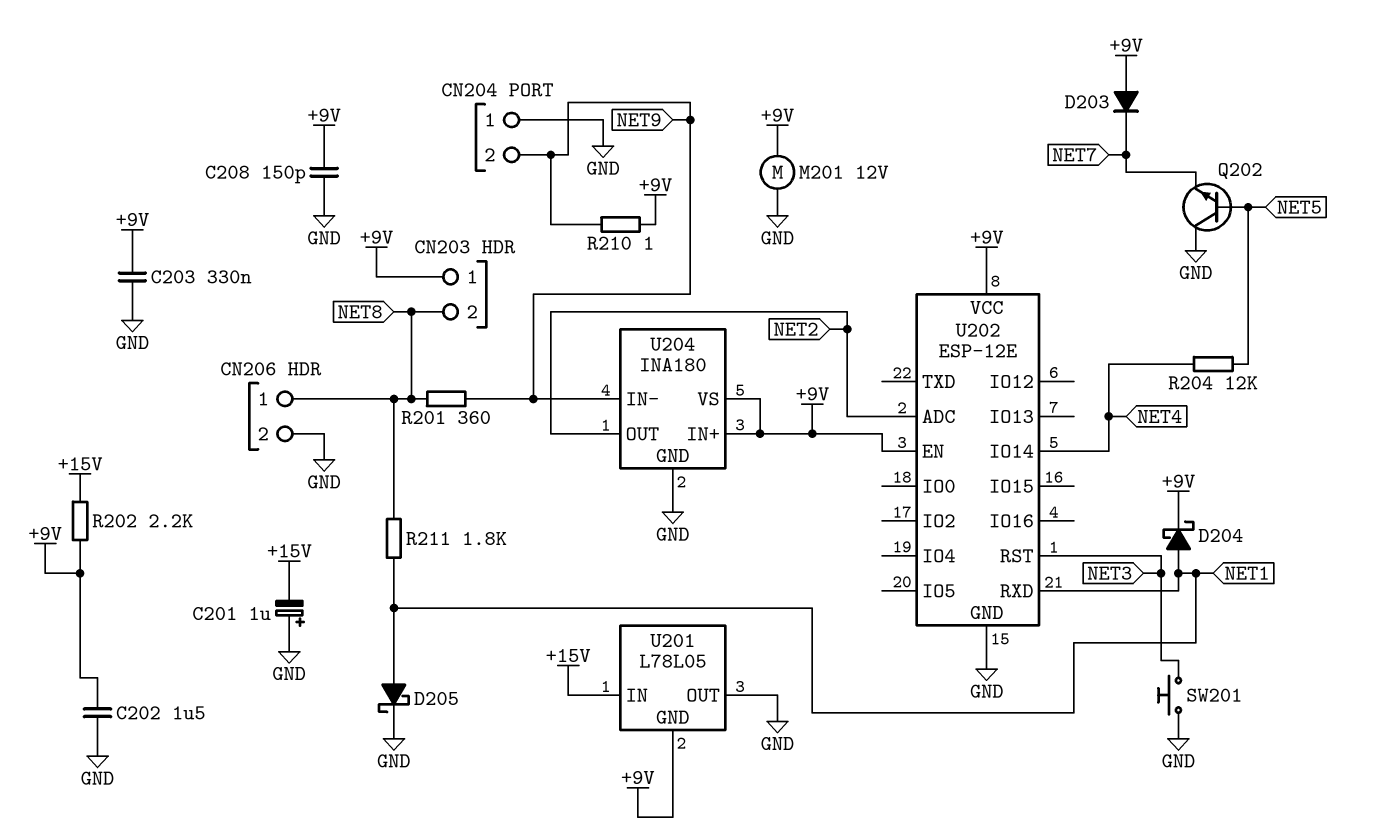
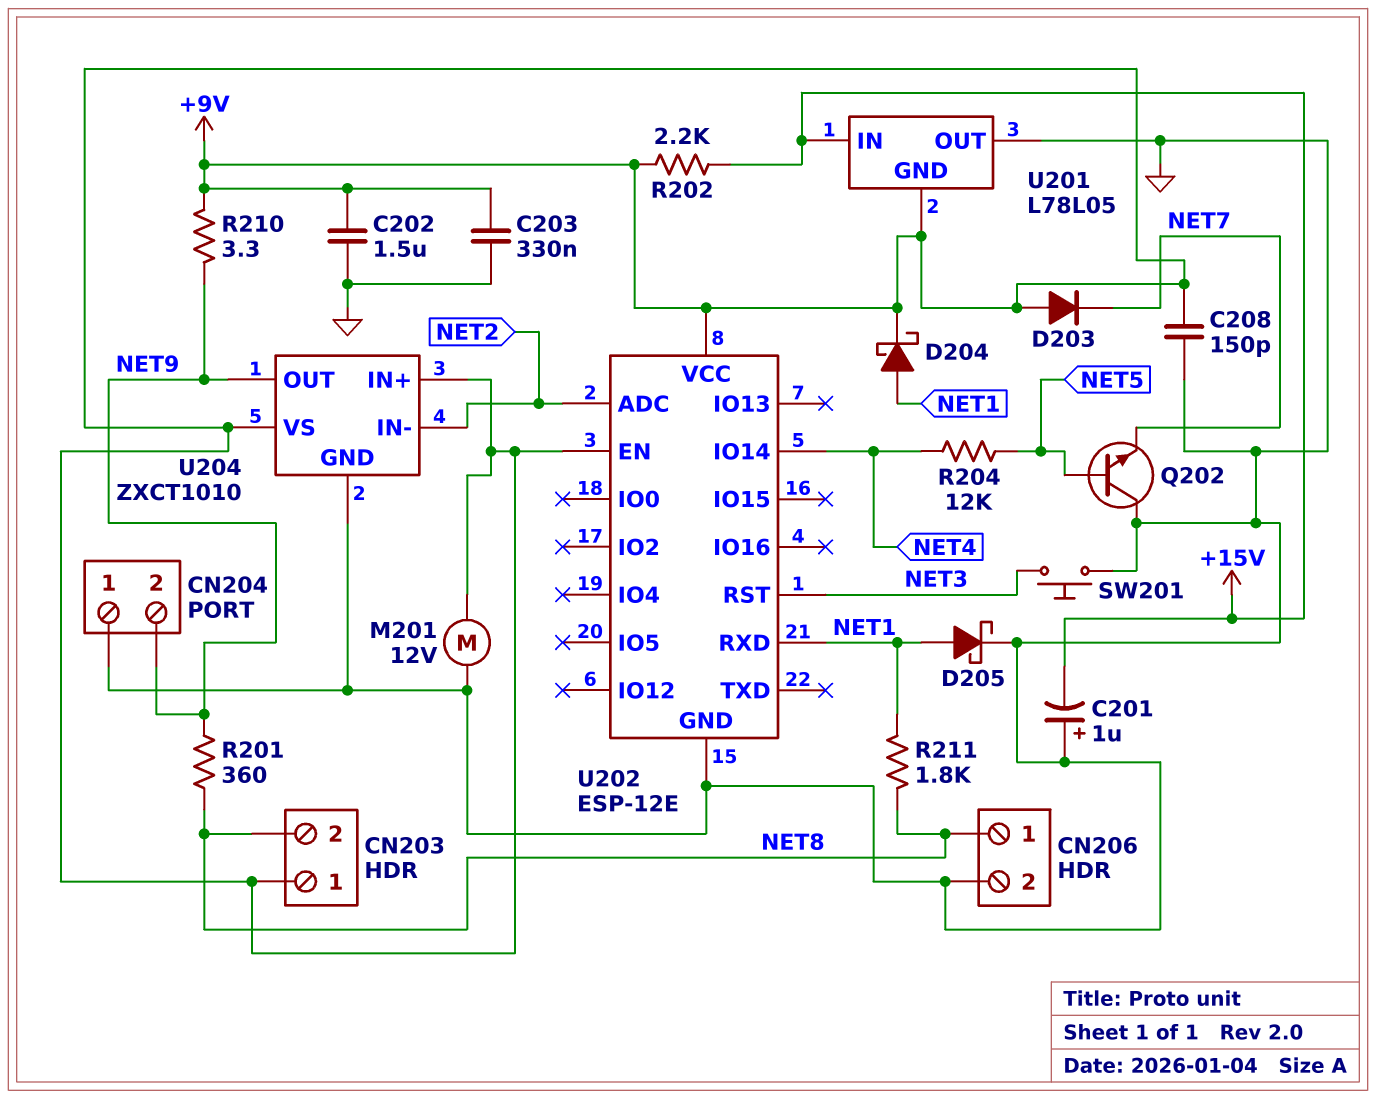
R210: 1 (+9V, NET9) -> 3.3 (+9V, NET9)
U204: INA180 -> ZXCT1010
U204 pin IN-: NET9 -> NET2
U204 pin OUT: NET2 -> NET9

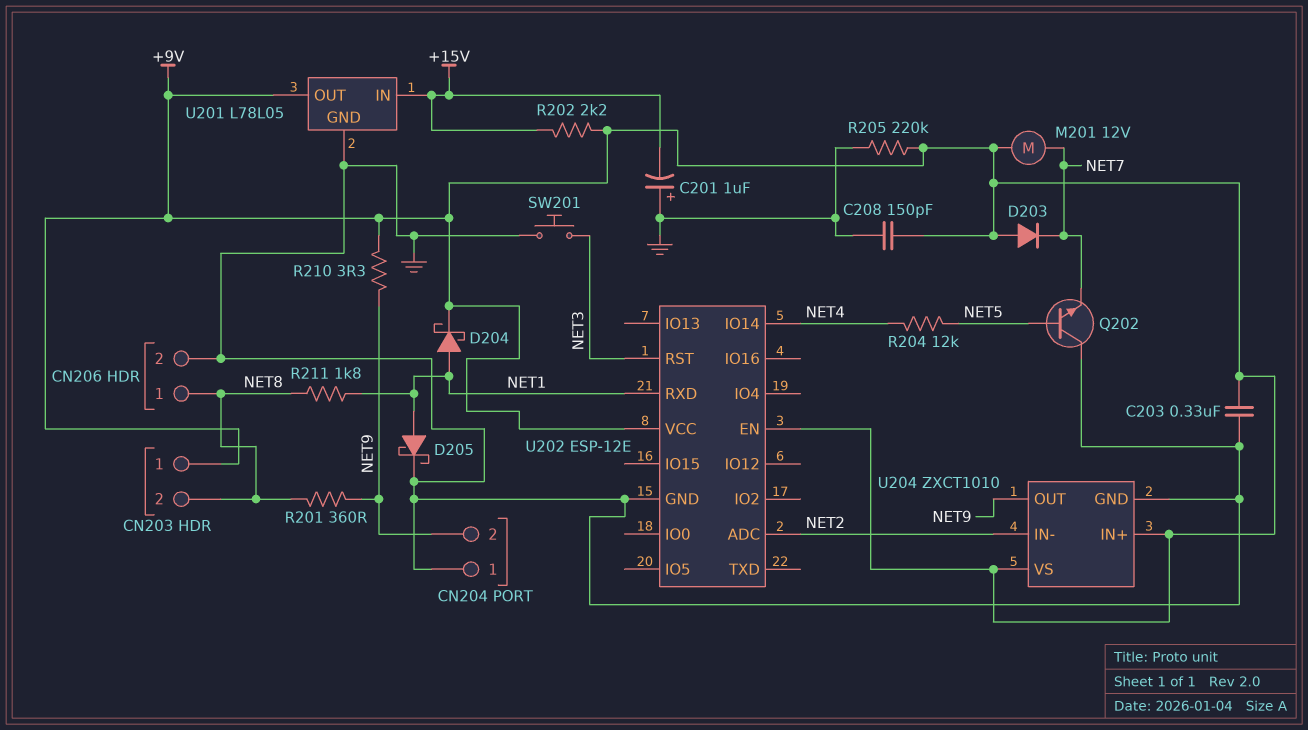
C202: 1.5uF (+9V, GND) -> none
M201: motor 12V (+9V, GND) -> motor 12V (+9V, NET7)
R205: none -> 220k (+9V, GND)
U201 pin GND: +9V -> GND
U201 pin OUT: GND -> +9V

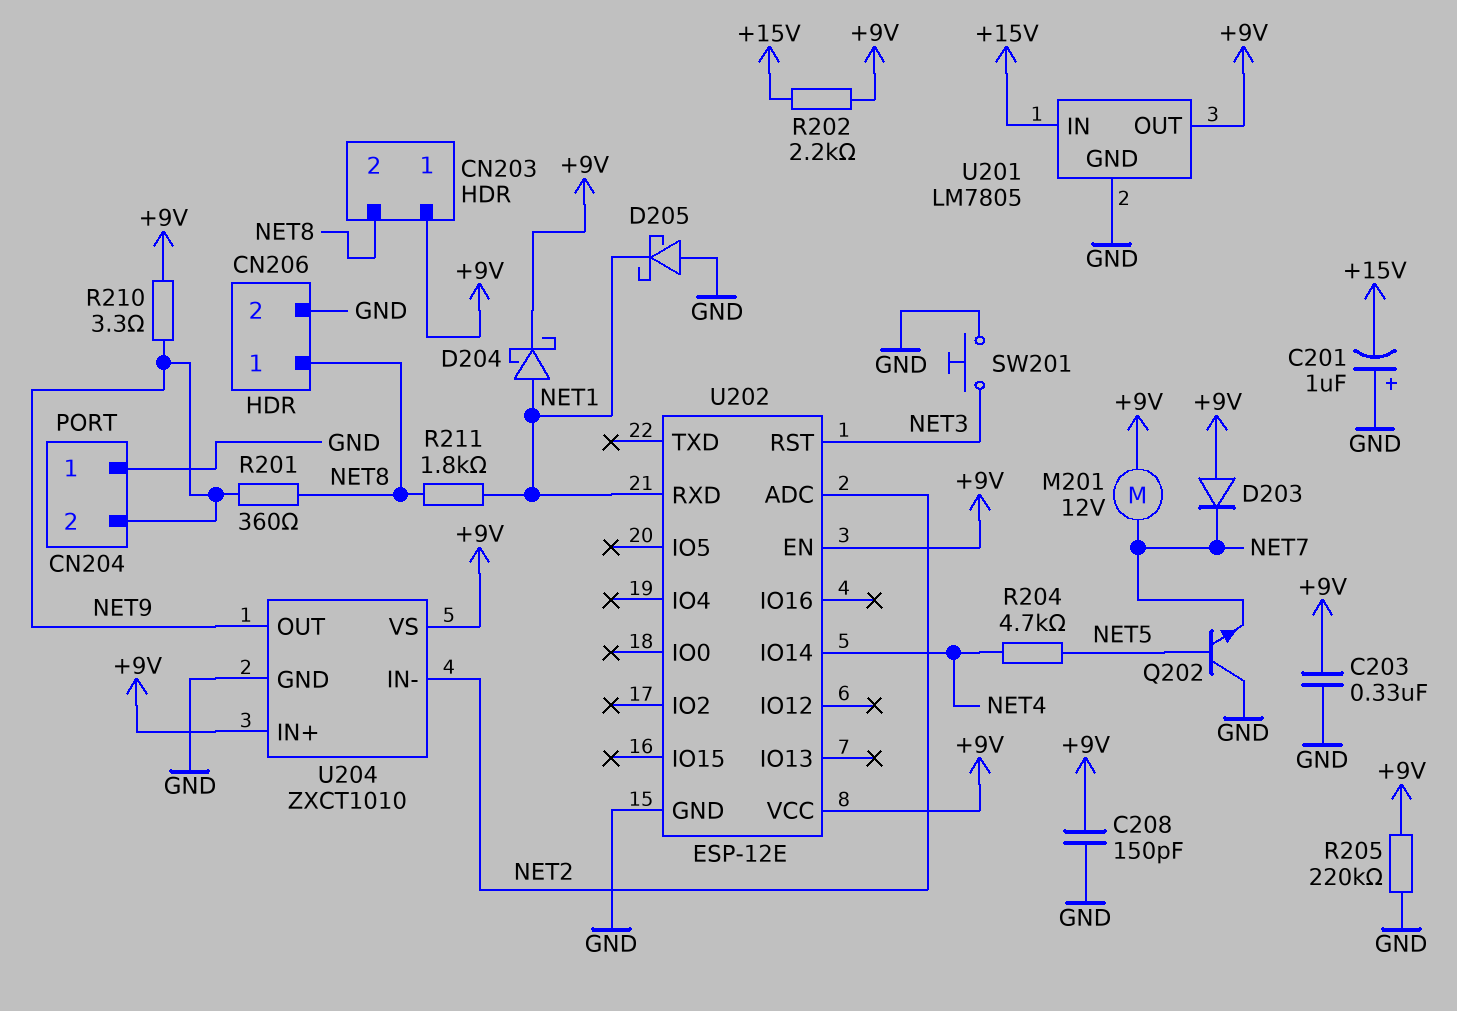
D205: schottky (A NET1, K GND) -> schottky (A GND, K NET1)
R204: 12k (NET4, NET5) -> 4.7k (NET4, NET5)
U201: L78L05 -> LM7805

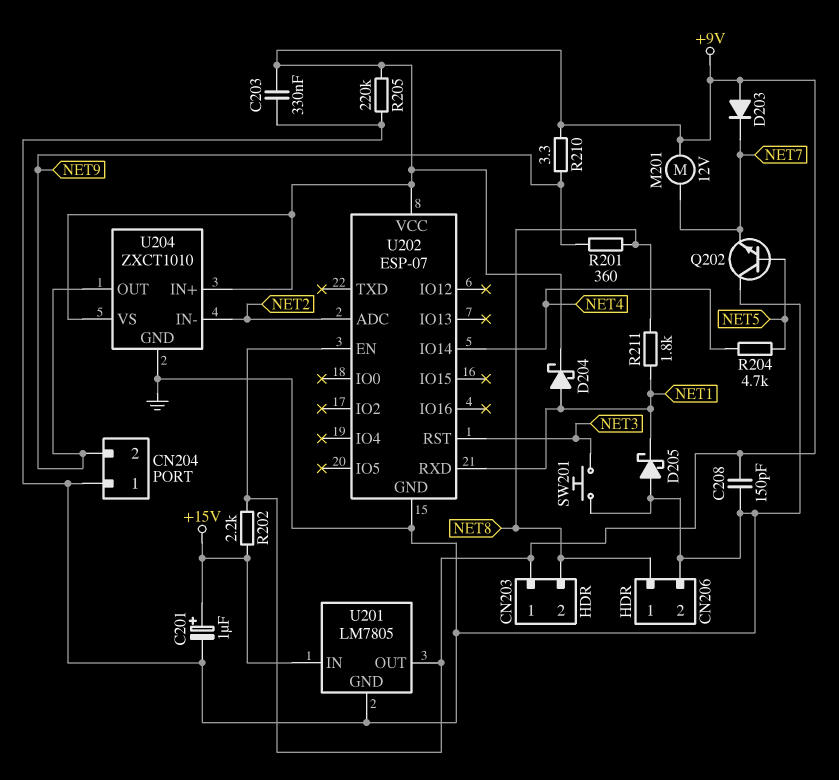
C201: 1uF (plus GND, minus +15V) -> 1uF (plus +15V, minus GND)
U202: ESP-12E -> ESP-07

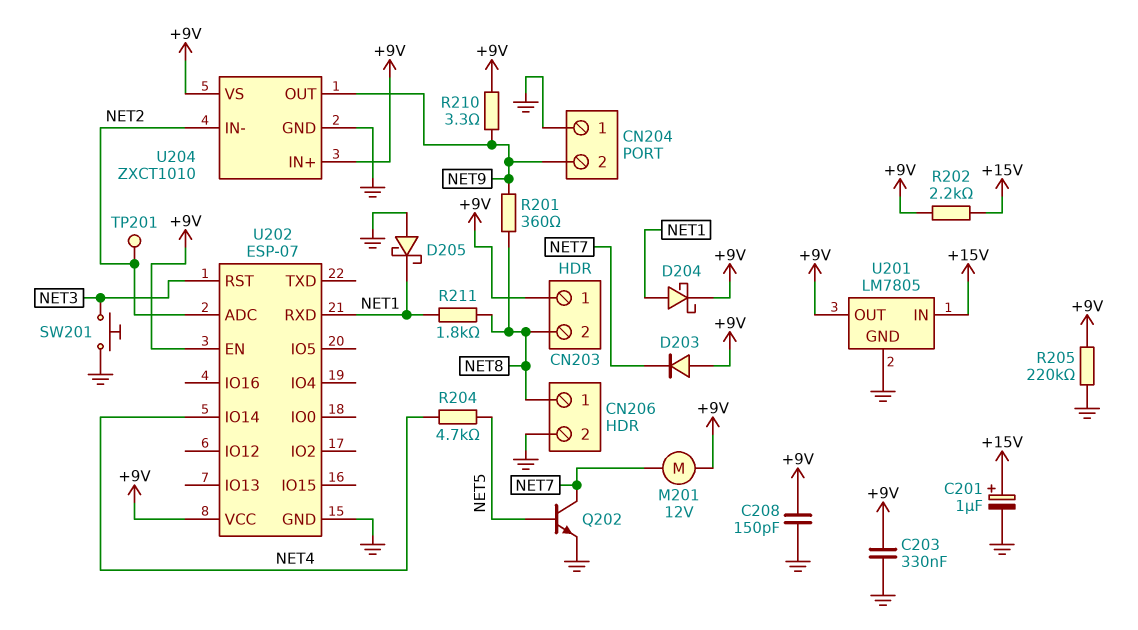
Q202: NPN (B NET5, C GND, E NET7) -> NPN (B NET5, C NET7, E GND)
TP201: none -> test point (NET2)

